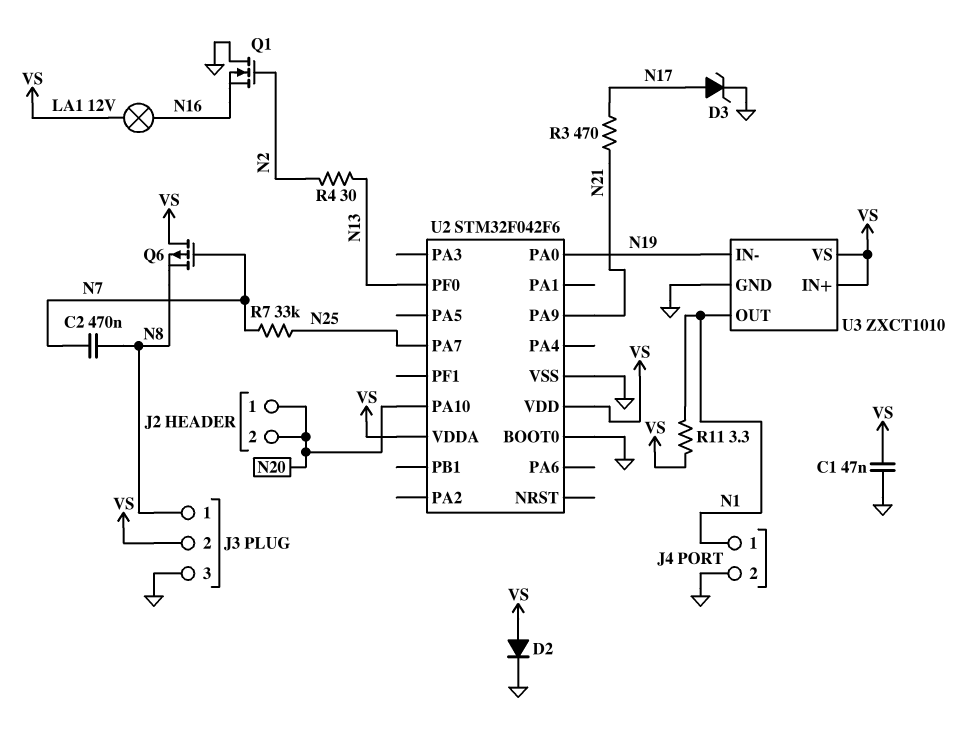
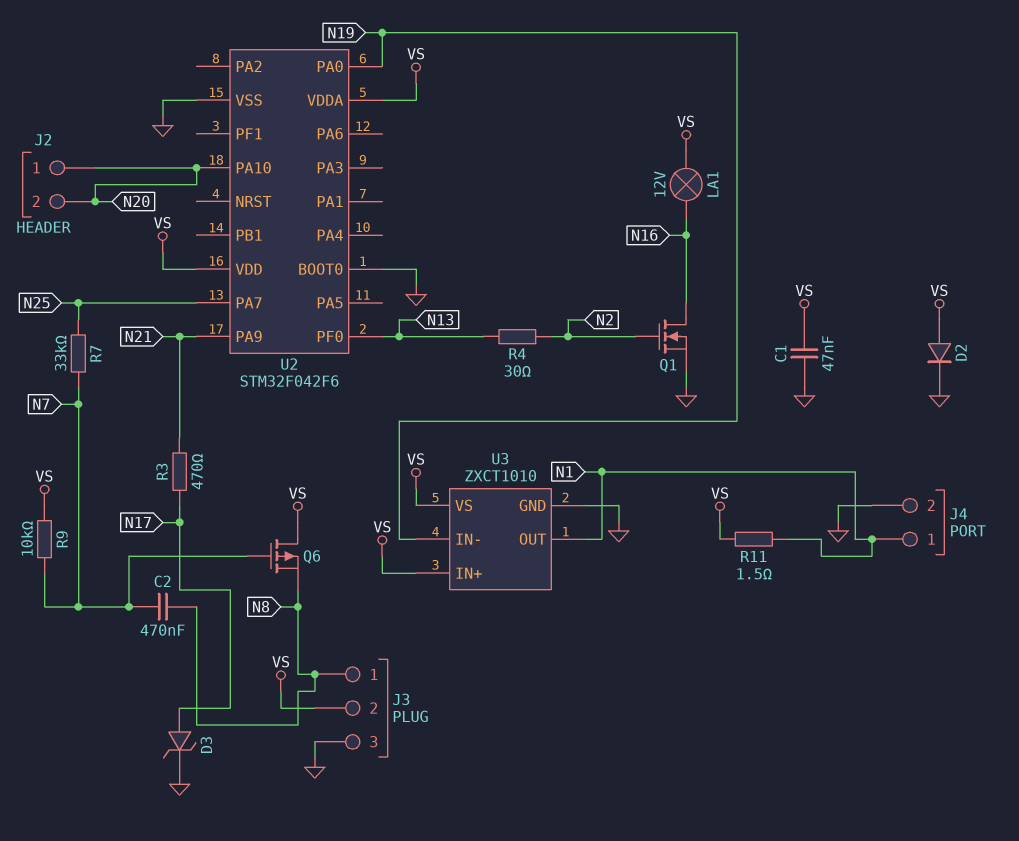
Q1: NMOS (G N2, D GND, S N16) -> NMOS (G N2, D N16, S GND)
R9: none -> 10k (N7, VS)
R11: 3.3 (N1, VS) -> 1.5 (N1, VS)

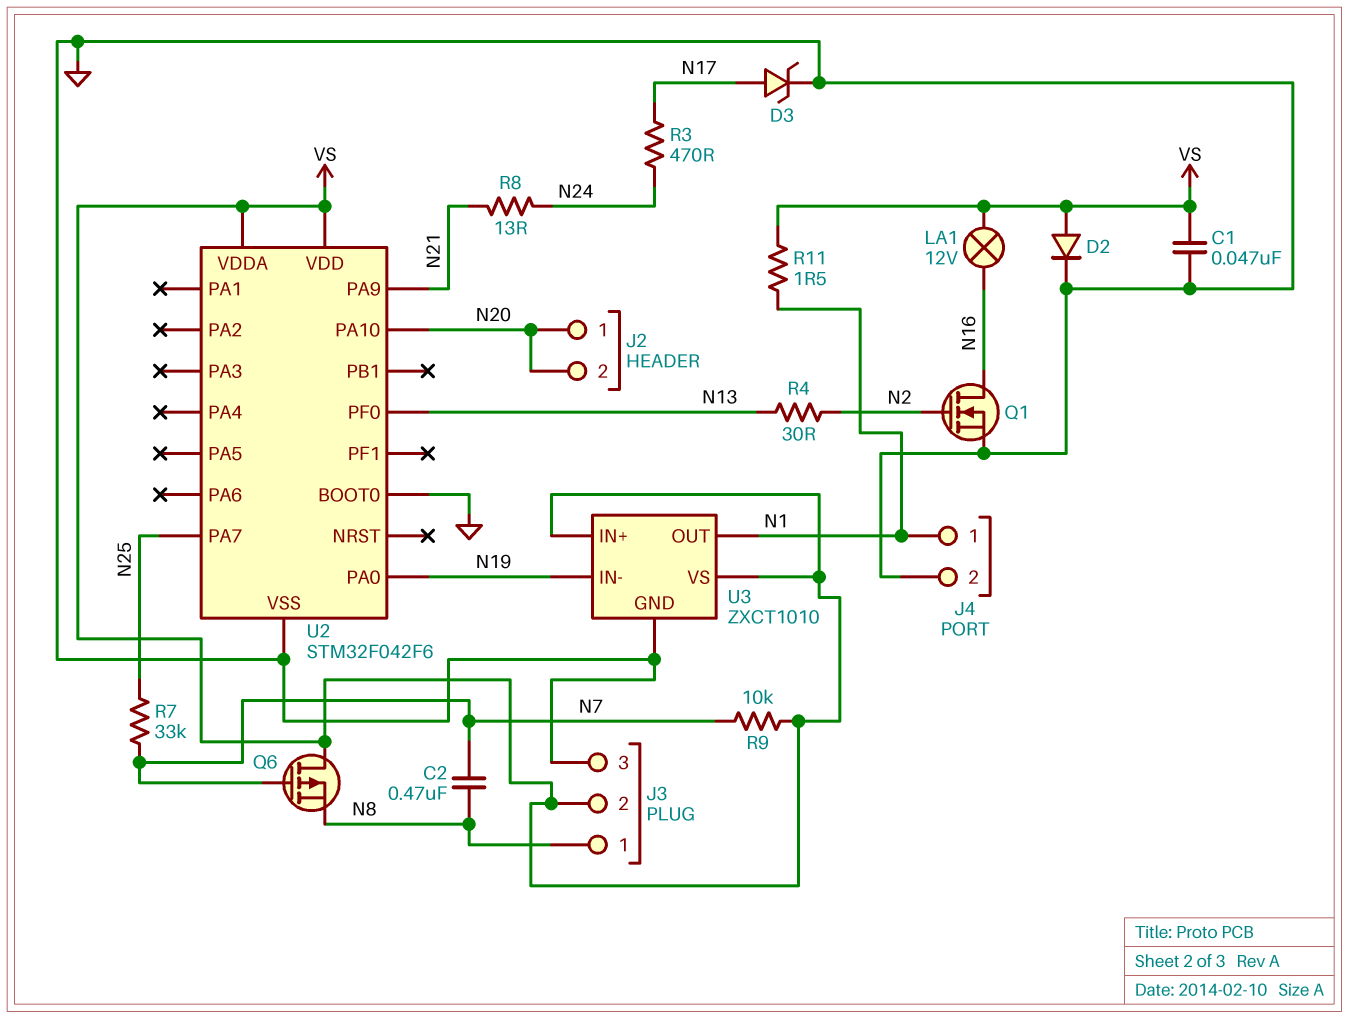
R3: 470 (N17, N21) -> 470 (N17, N24)
R8: none -> 13 (N21, N24)

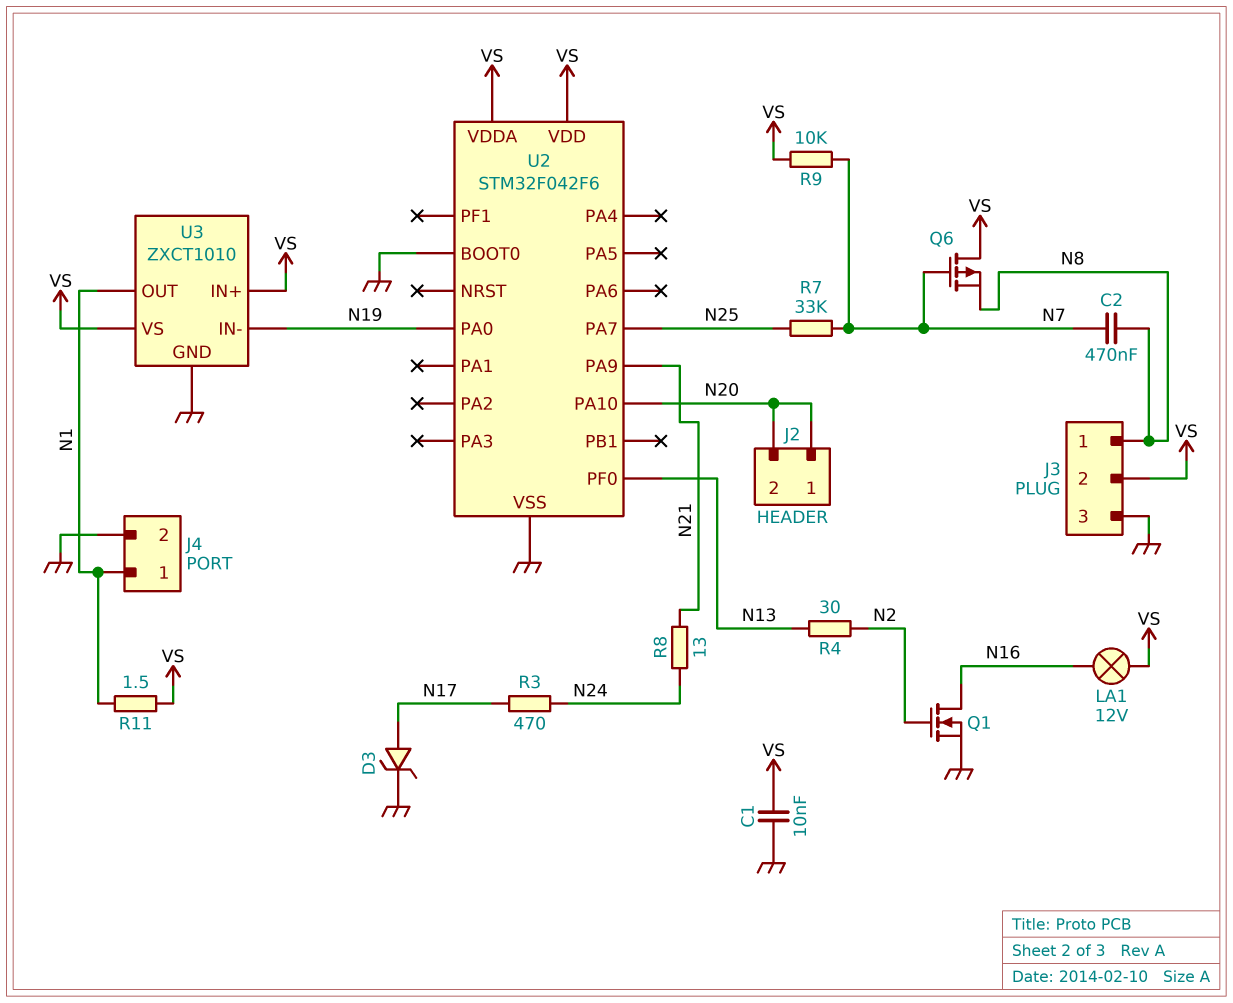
C1: 47nF (GND, VS) -> 10nF (GND, VS)
D2: diode (A VS, K GND) -> none

